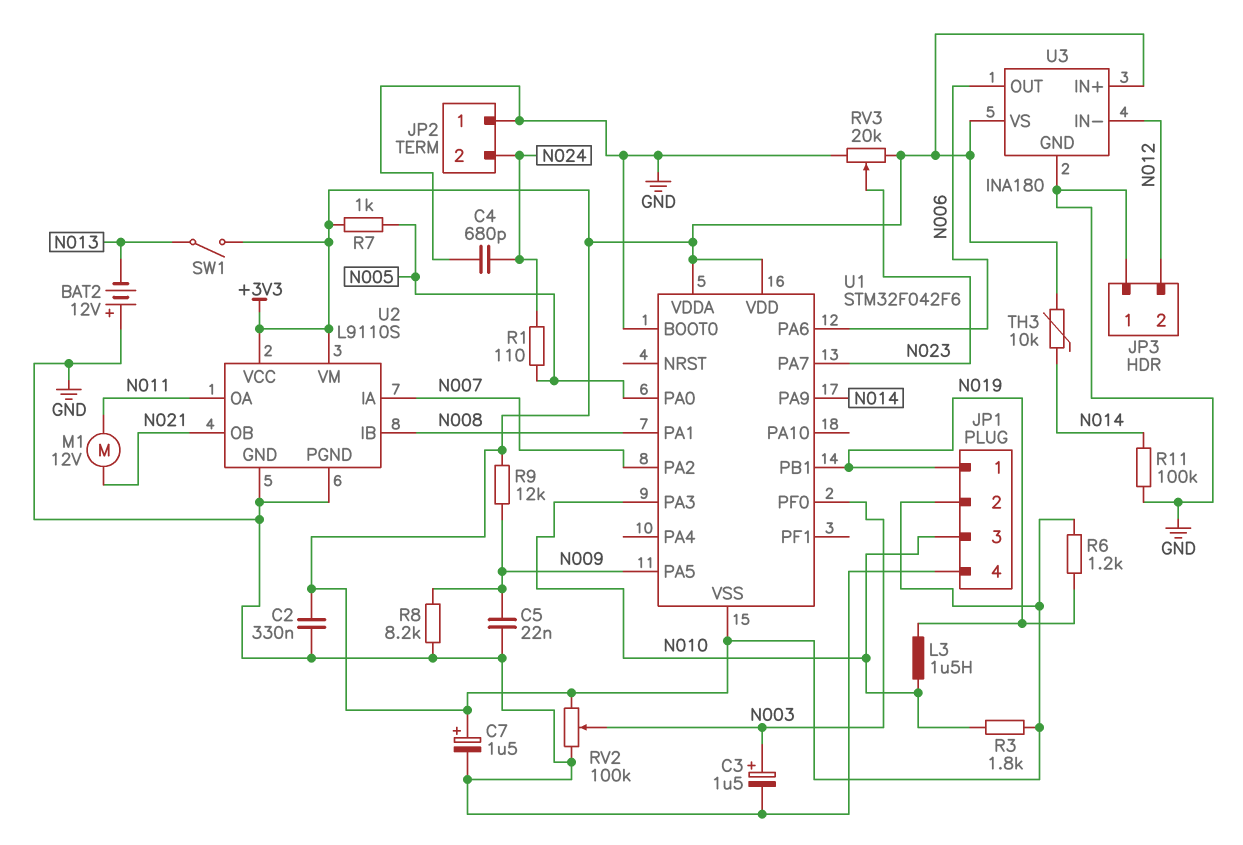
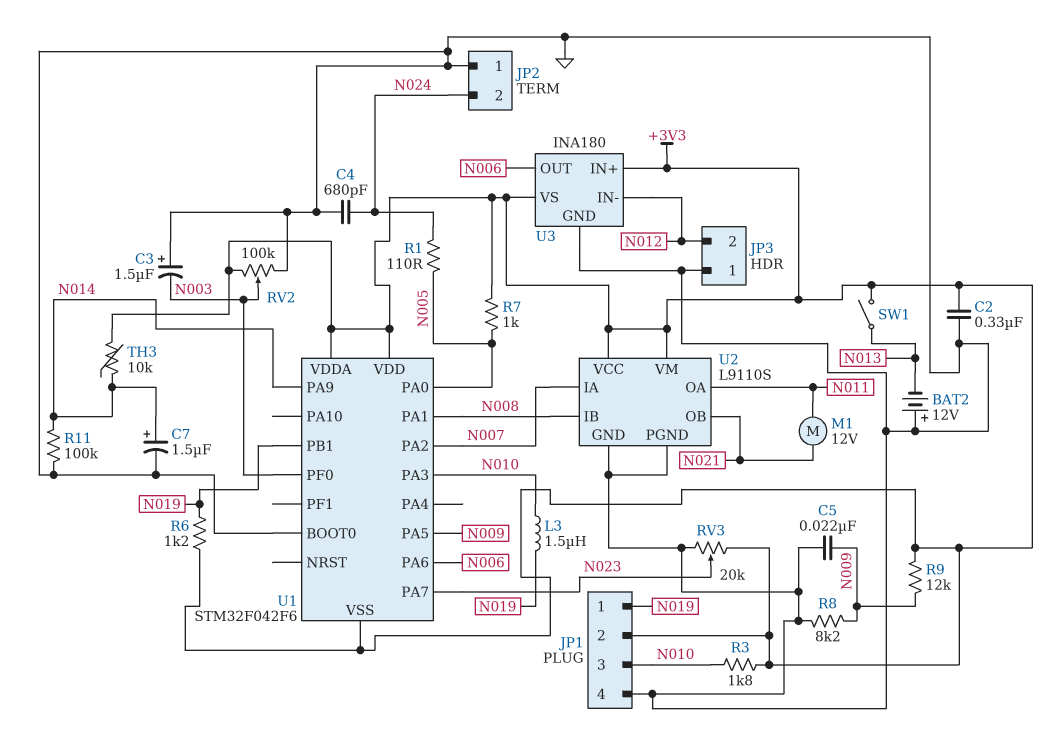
C3: 1.5uF (plus N003, minus GND) -> 1.5uF (plus GND, minus N003)
C7: 1.5uF (plus +3V3, minus GND) -> 1.5uF (plus N014, minus GND)

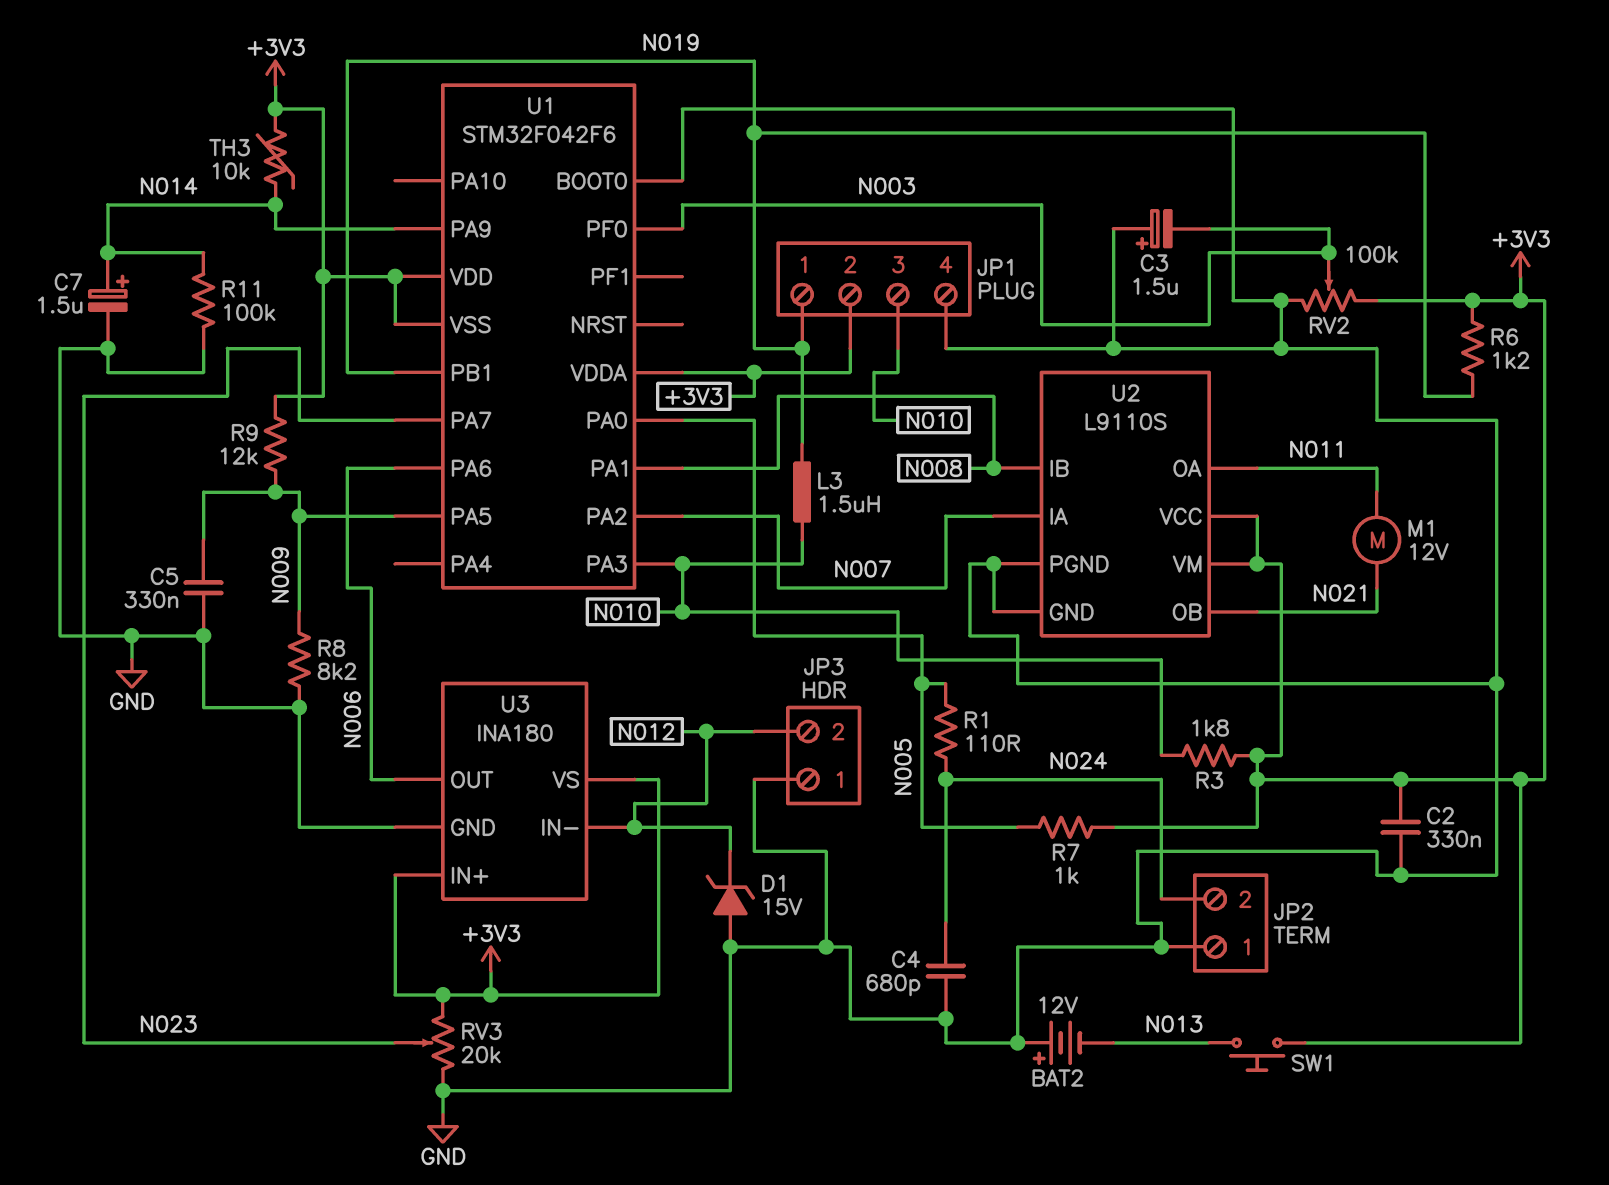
C5: 22nF (GND, N009) -> 330nF (GND, N009)
D1: none -> zener 15V (A GND, K N012)
SW1: switch (+3V3, N013) -> button (+3V3, N013)

